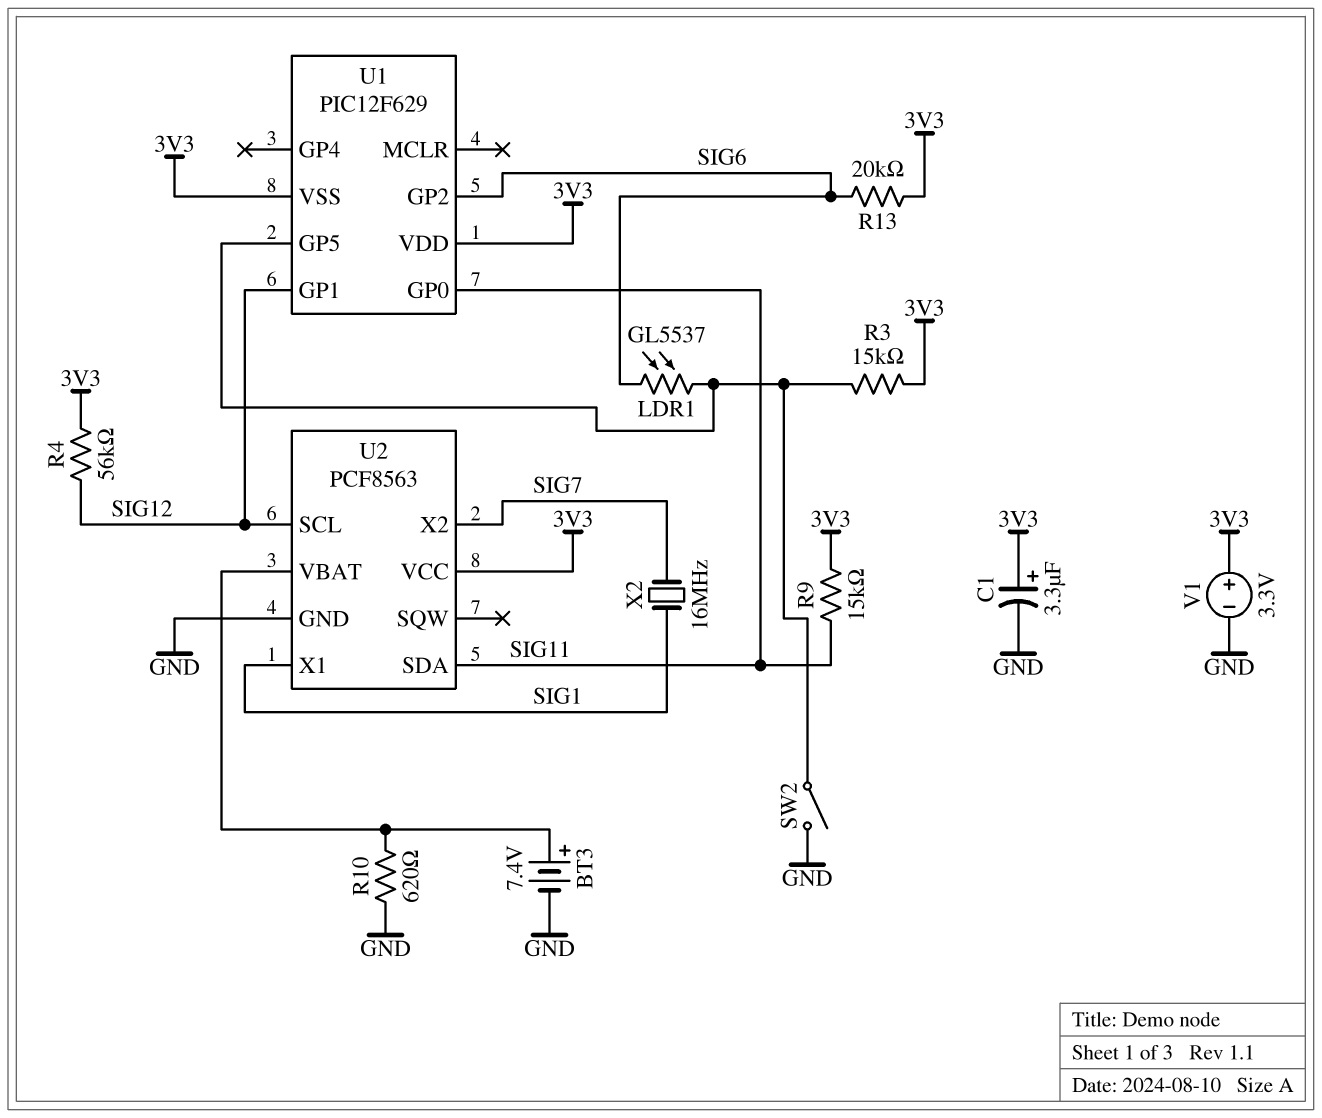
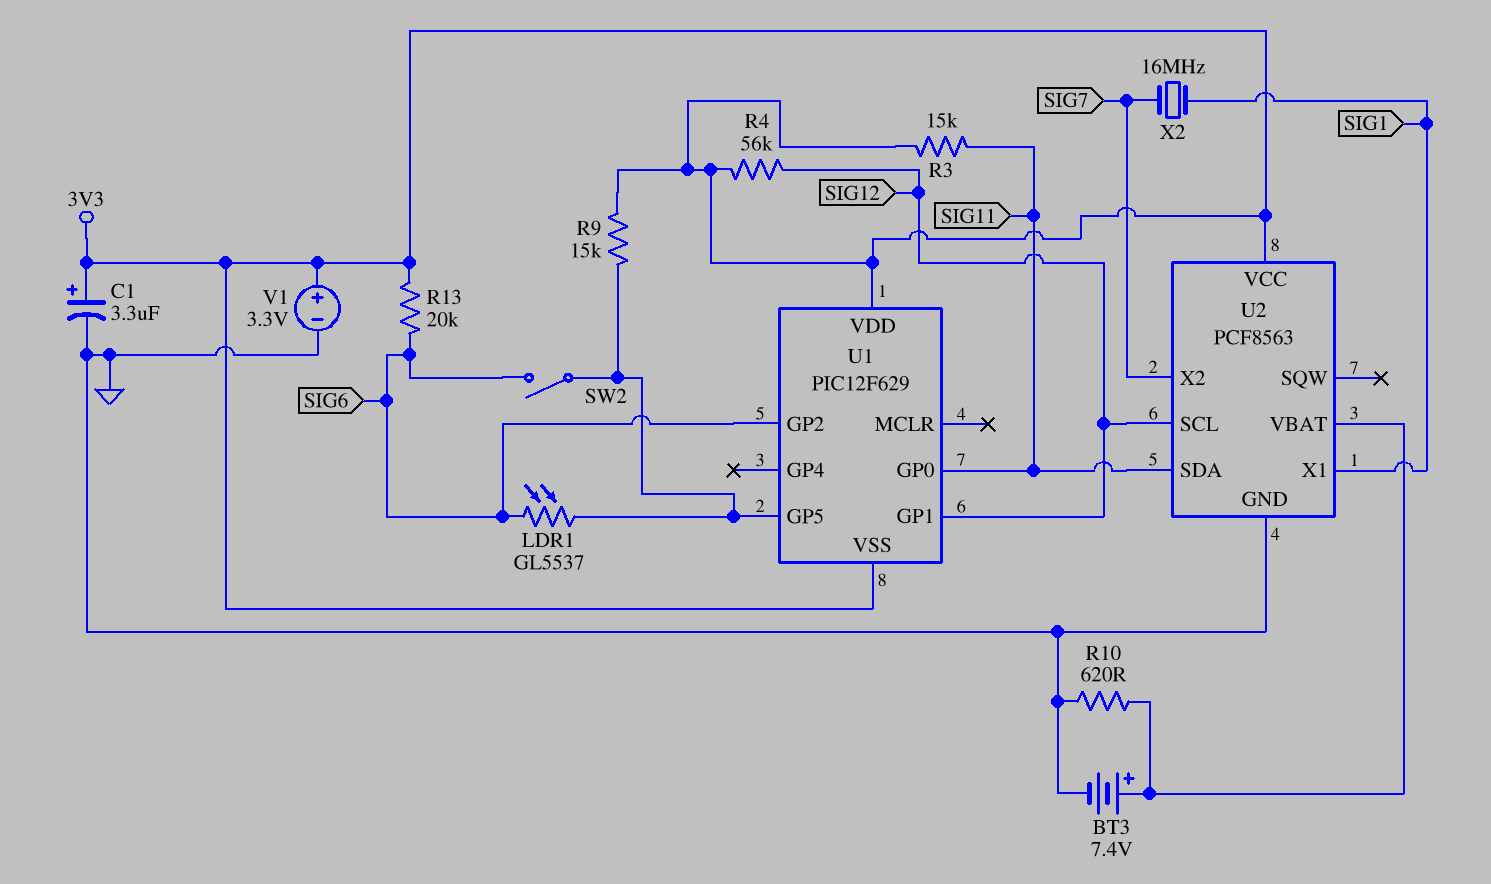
R3: 15k (3V3, U1/GP5) -> 15k (3V3, SIG11)
R9: 15k (3V3, SIG11) -> 15k (3V3, U1/GP5)
SW2: switch (GND, U1/GP5) -> switch (SIG6, U1/GP5)

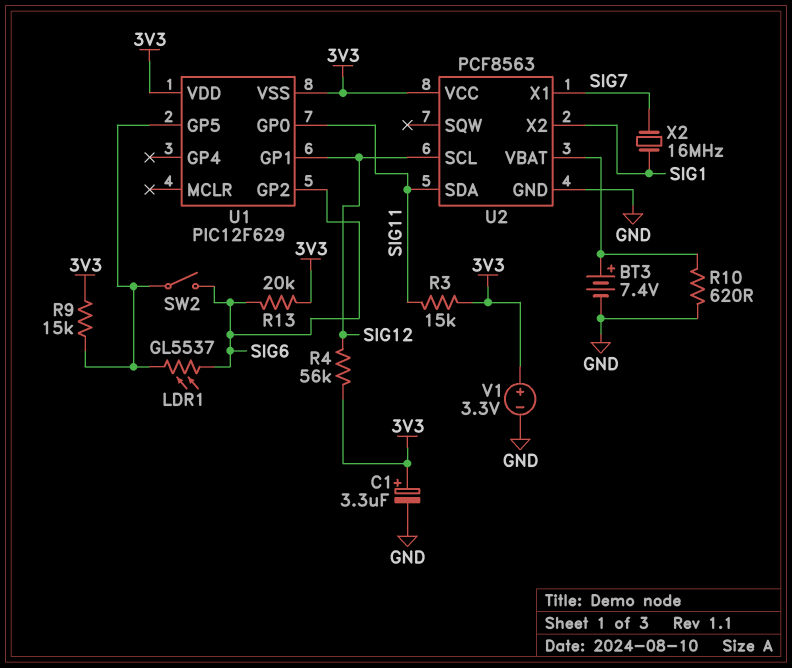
U2 pin X1: SIG1 -> SIG7
U2 pin X2: SIG7 -> SIG1

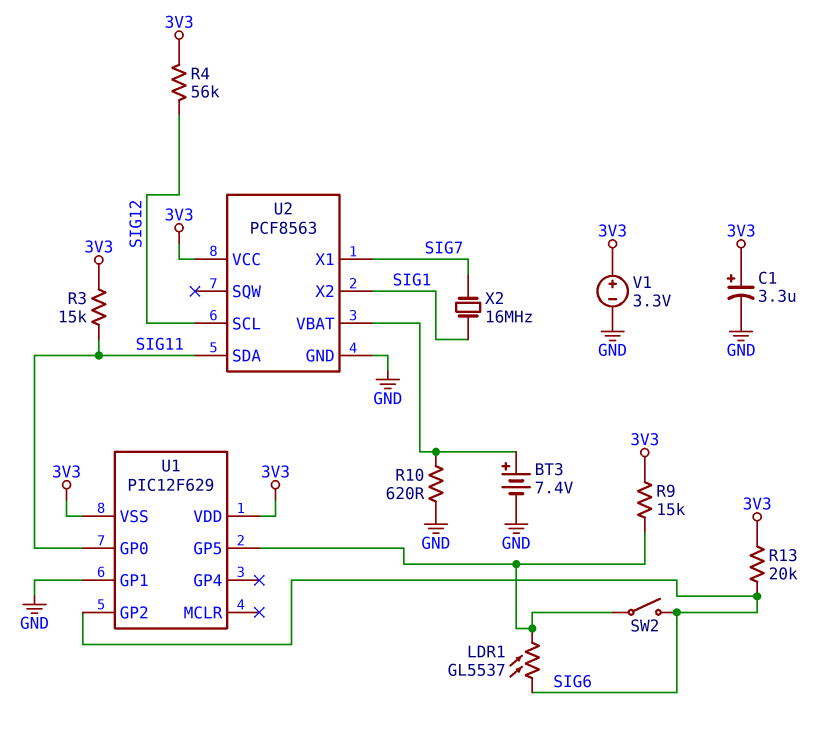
U1 pin GP1: SIG12 -> GND

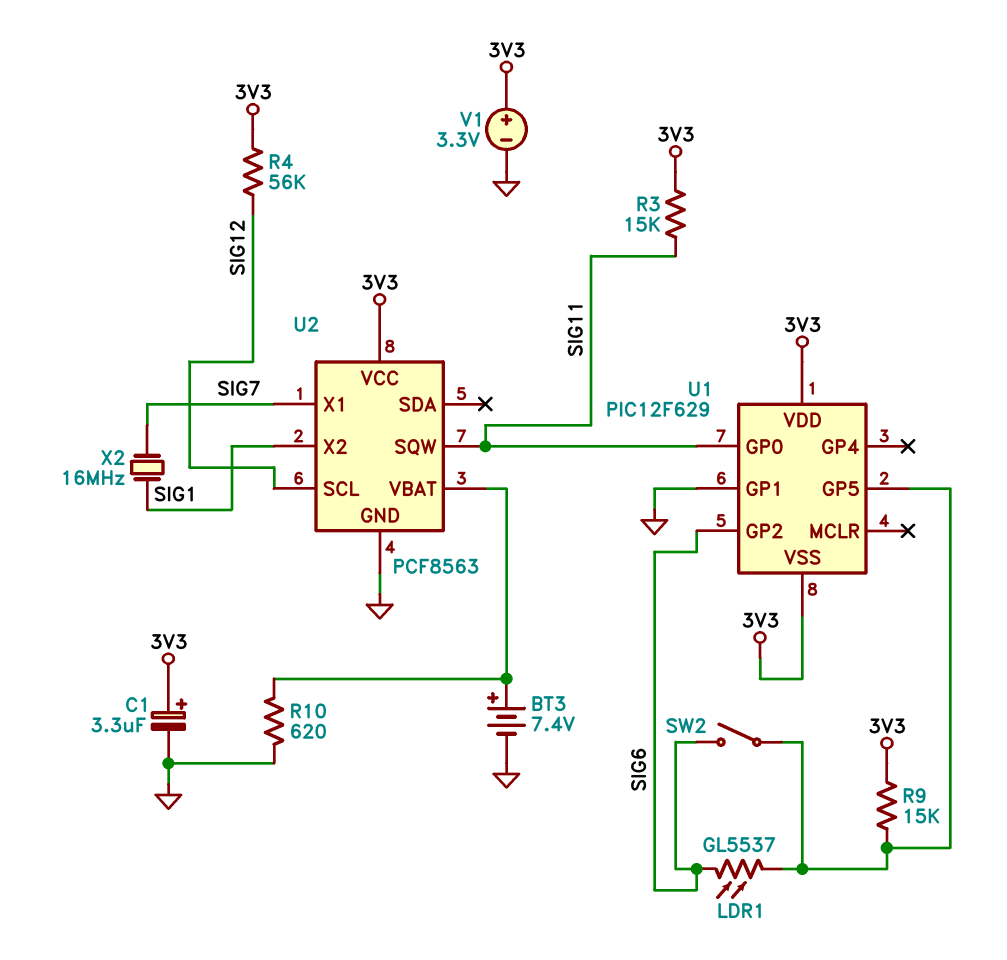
R13: 20k (3V3, SIG6) -> none
U2 pin SDA: SIG11 -> none
U2 pin SQW: none -> SIG11

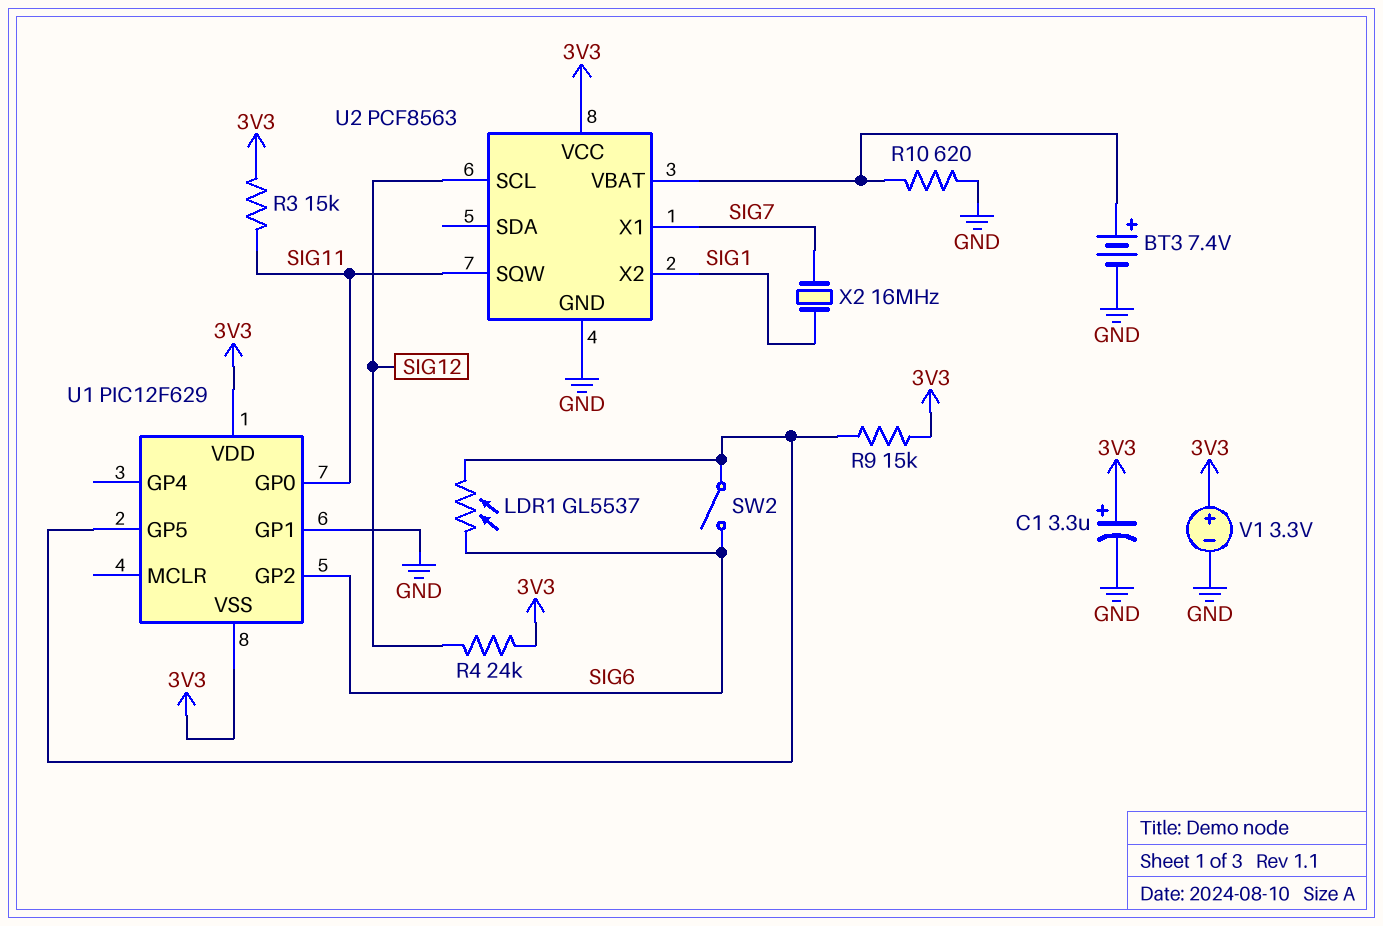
R4: 56k (3V3, SIG12) -> 24k (3V3, SIG12)

